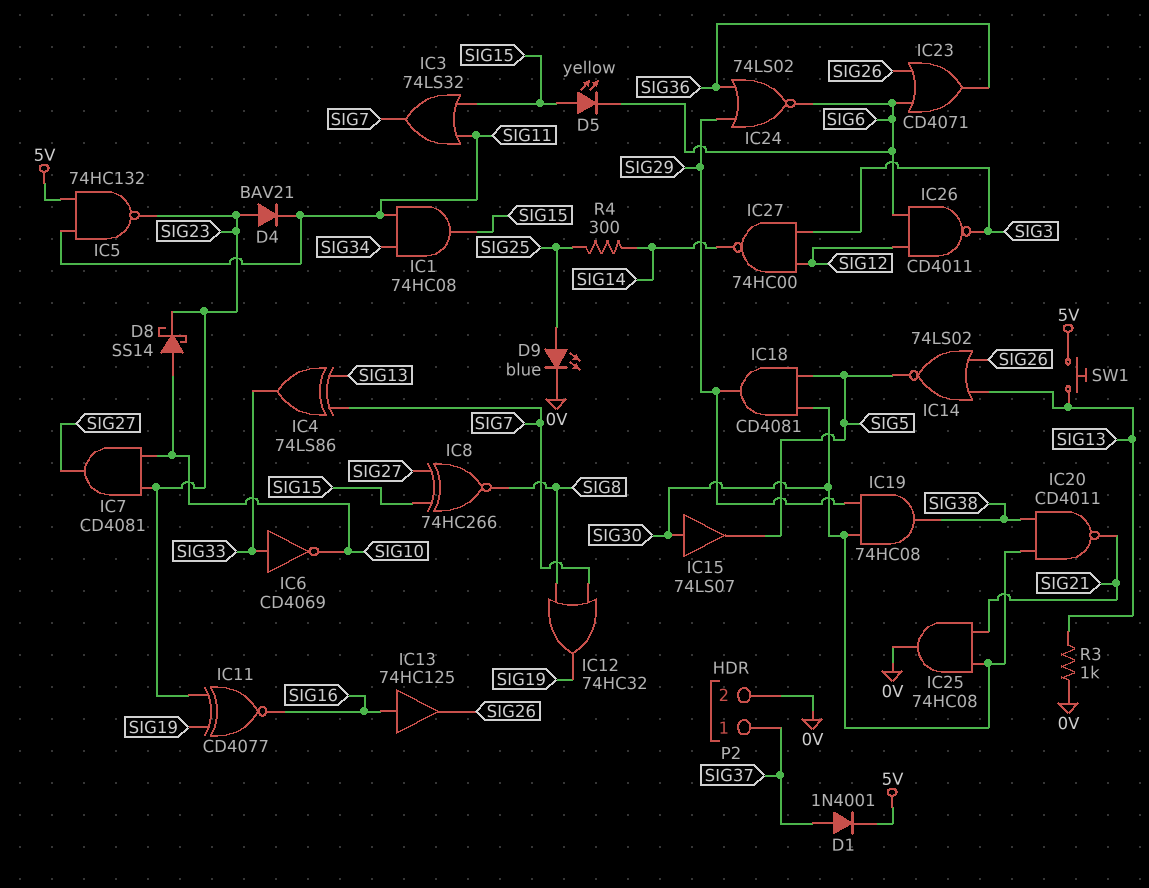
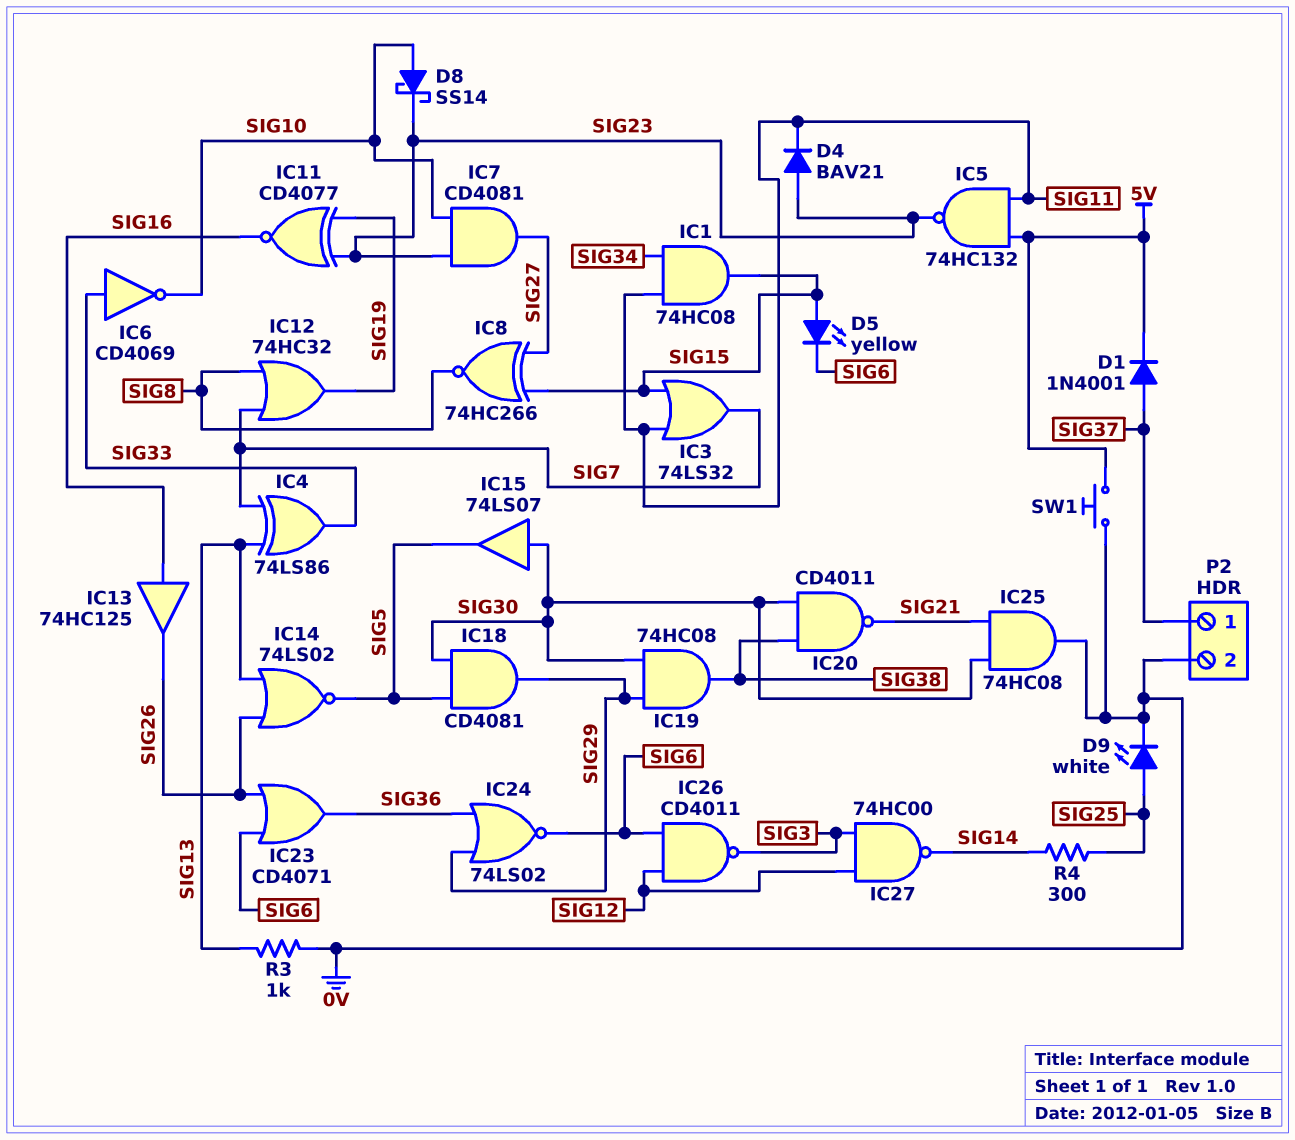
D9: LED blue (A SIG25, K 0V) -> LED white (A SIG25, K 0V)
SW1: button (5V, SIG13) -> button (0V, 5V)

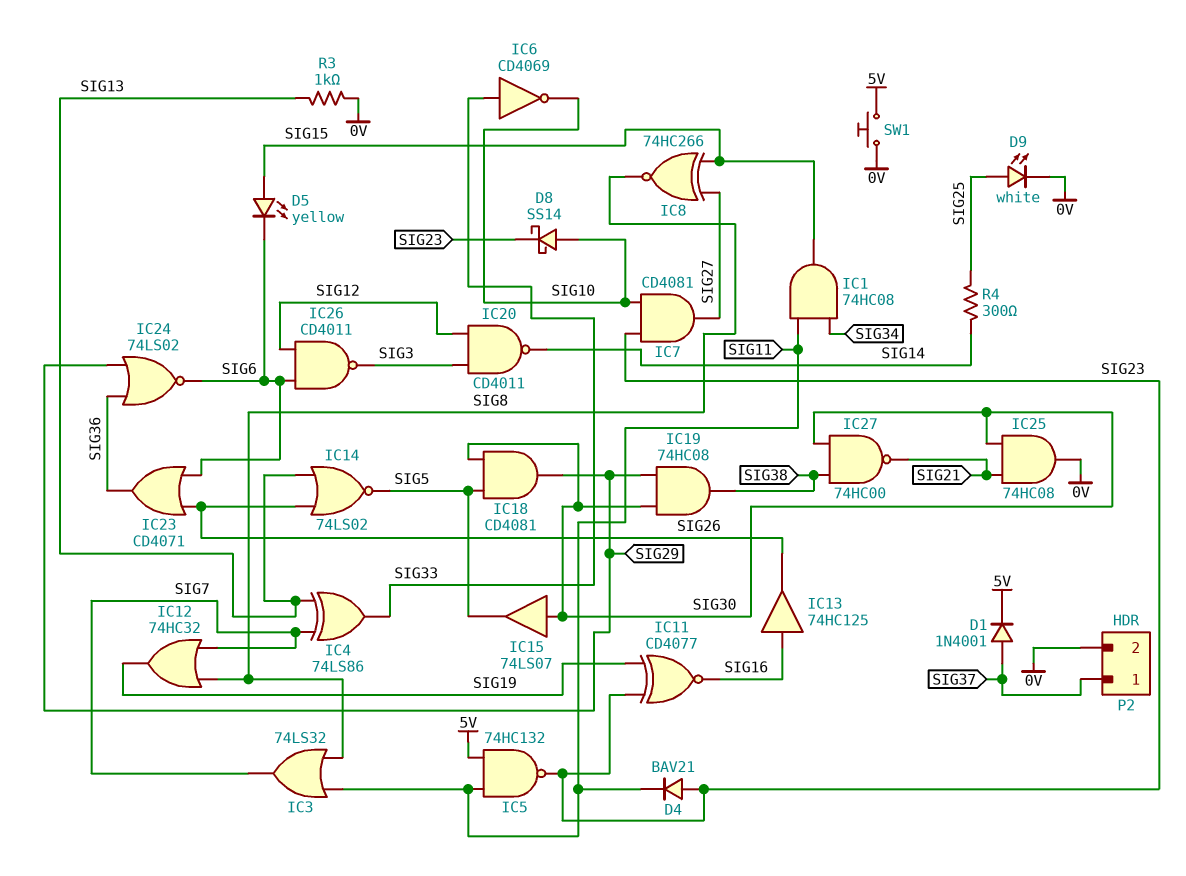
IC3: OR 74LS32 (in SIG11, in SIG15, out SIG7) -> OR 74LS32 (in SIG8, in SIG11, out SIG7)
IC20: NAND CD4011 (in SIG30, in SIG38, out SIG21) -> NAND CD4011 (in SIG3, in SIG12, out SIG14)
IC27: NAND 74HC00 (in SIG3, in SIG12, out SIG14) -> NAND 74HC00 (in SIG30, in SIG38, out SIG21)

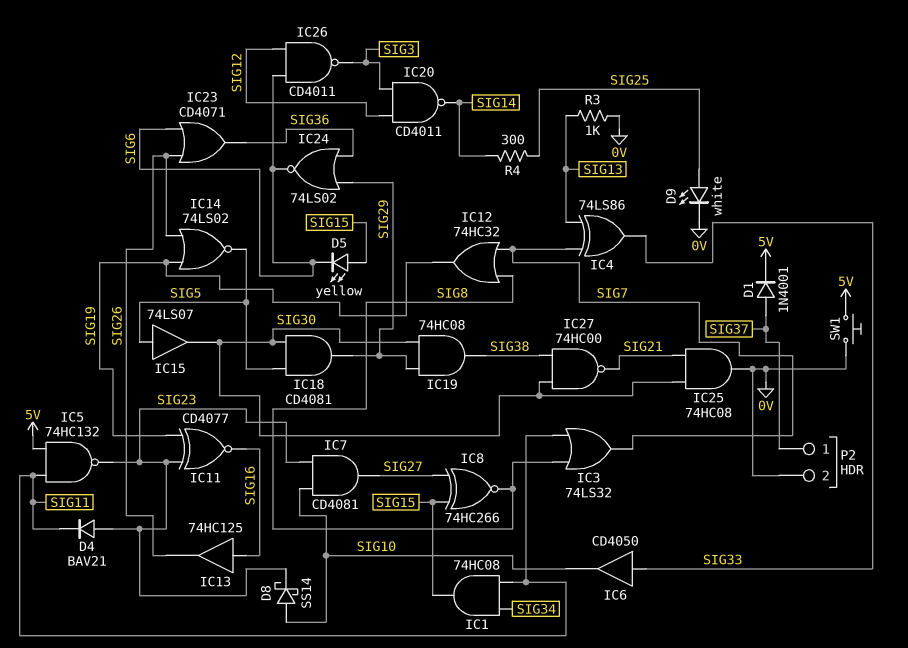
IC6: NOT CD4069 (in SIG33, out SIG10) -> buffer CD4050 (in SIG33, out SIG10)
IC14: NOR 74LS02 (in SIG13, in SIG26, out SIG5) -> NOR 74LS02 (in SIG19, in SIG26, out SIG5)
IC15: buffer 74LS07 (in SIG30, out SIG5) -> buffer 74LS07 (in SIG5, out SIG30)

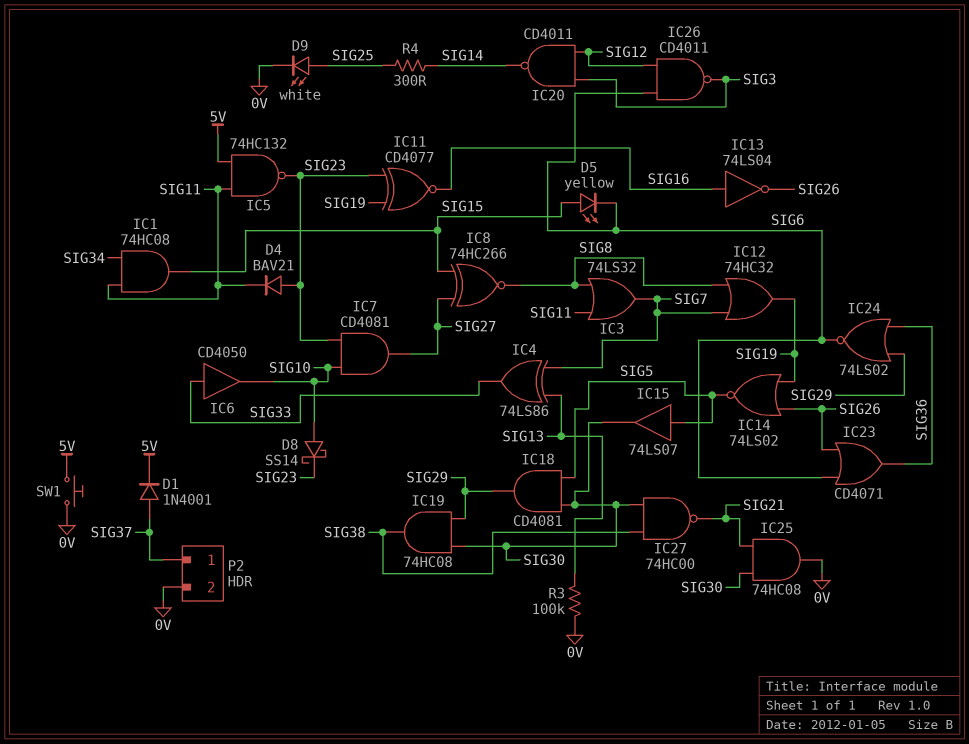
IC13: buffer 74HC125 (in SIG16, out SIG26) -> NOT 74LS04 (in SIG16, out SIG26)
R3: 1k (0V, SIG13) -> 100k (0V, SIG13)

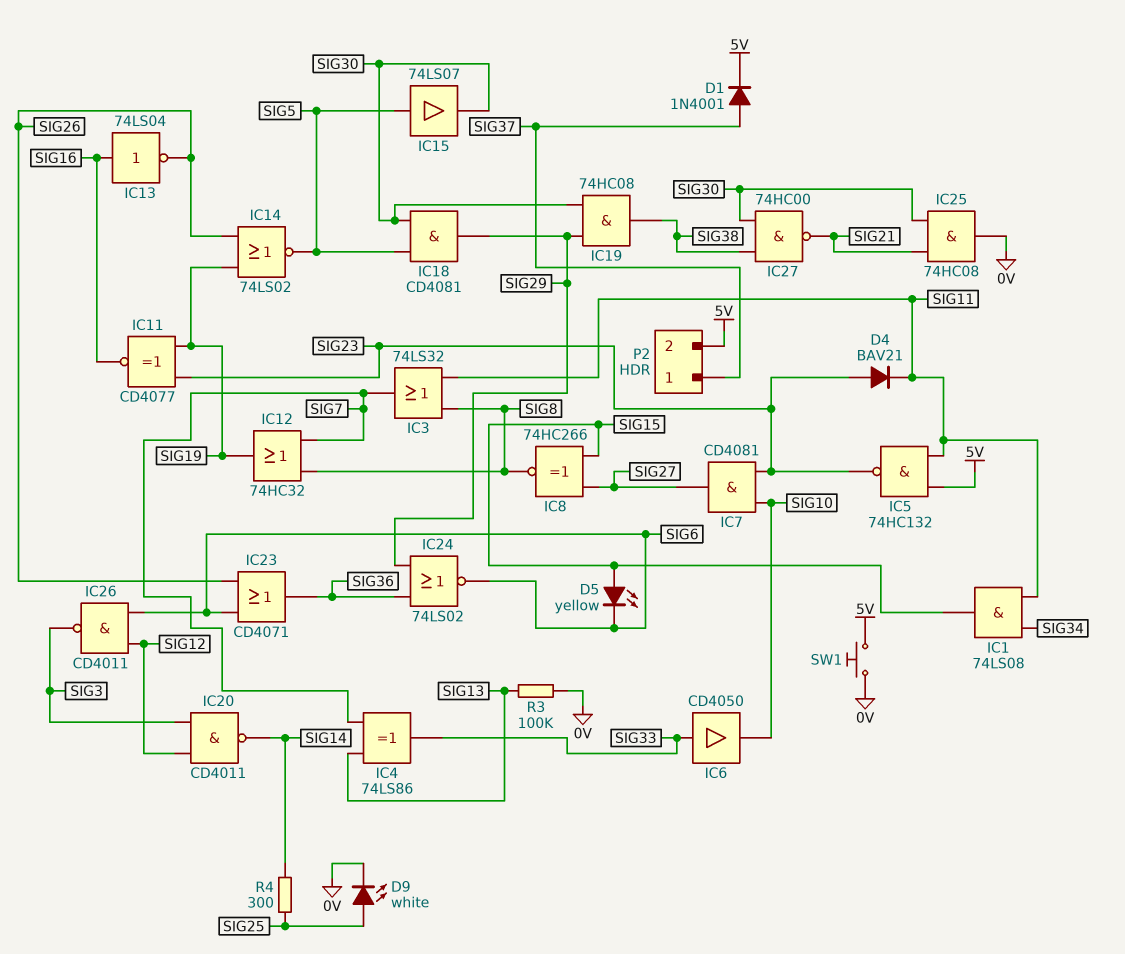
D8: schottky SS14 (A SIG10, K SIG23) -> none
IC1: AND 74HC08 (in SIG11, in SIG34, out SIG15) -> AND 74LS08 (in SIG11, in SIG34, out SIG15)
P2 pin 2: 0V -> 5V

